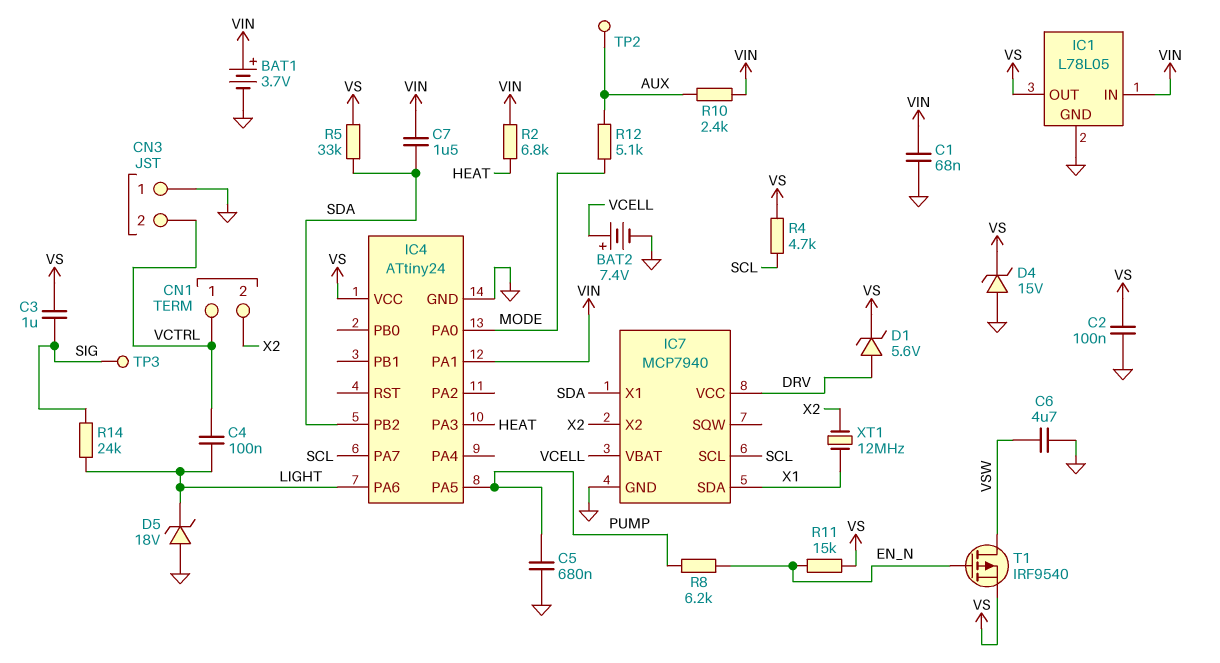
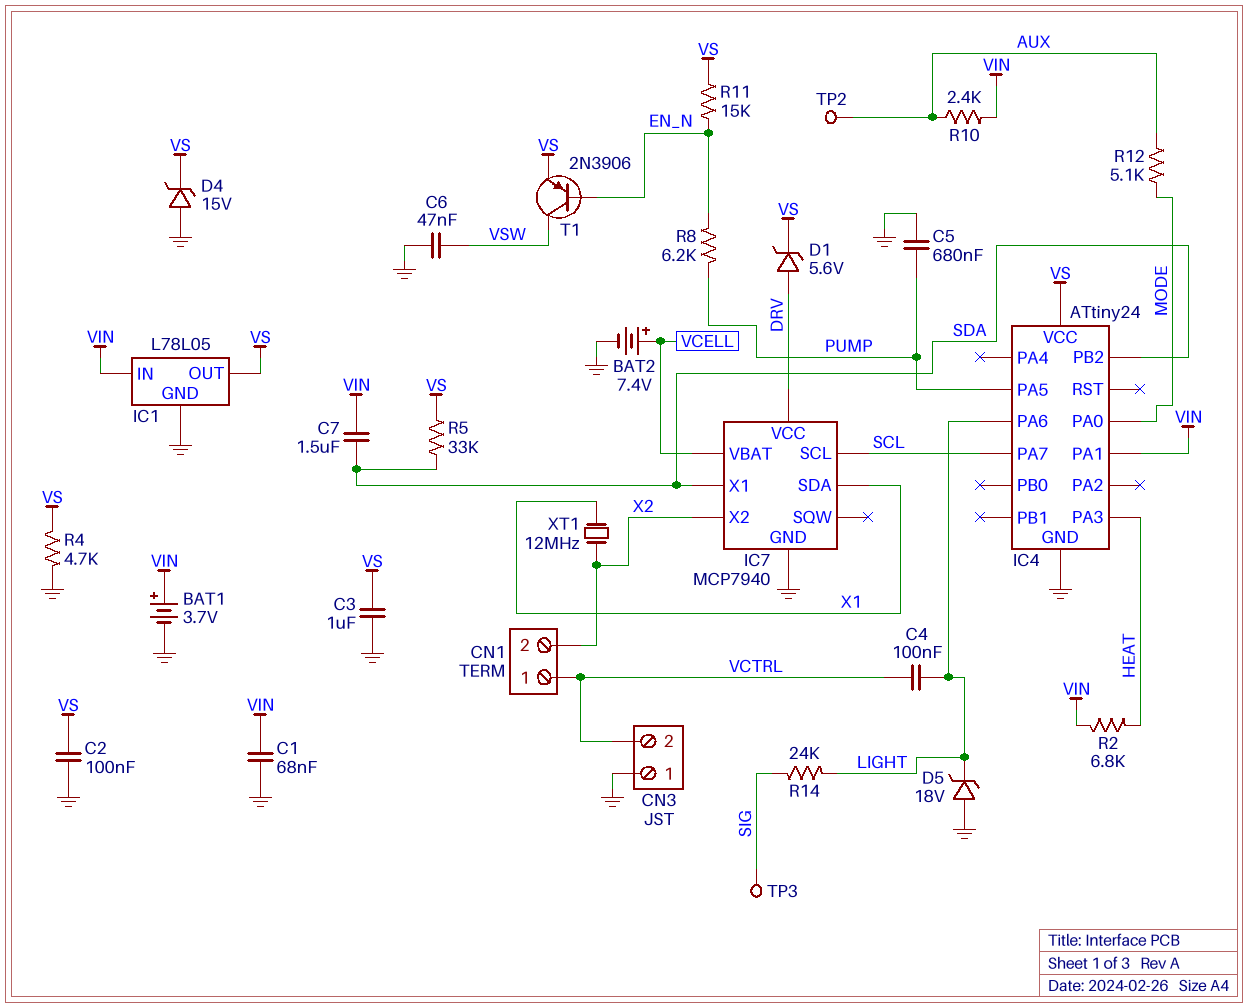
C3: 1uF (SIG, VS) -> 1uF (GND, VS)
C6: 4.7uF (GND, VSW) -> 47nF (GND, VSW)
R4: 4.7k (SCL, VS) -> 4.7k (GND, VS)
T1: PMOS IRF9540 (G EN_N, D VSW, S VS) -> PNP 2N3906 (B EN_N, C VSW, E VS)

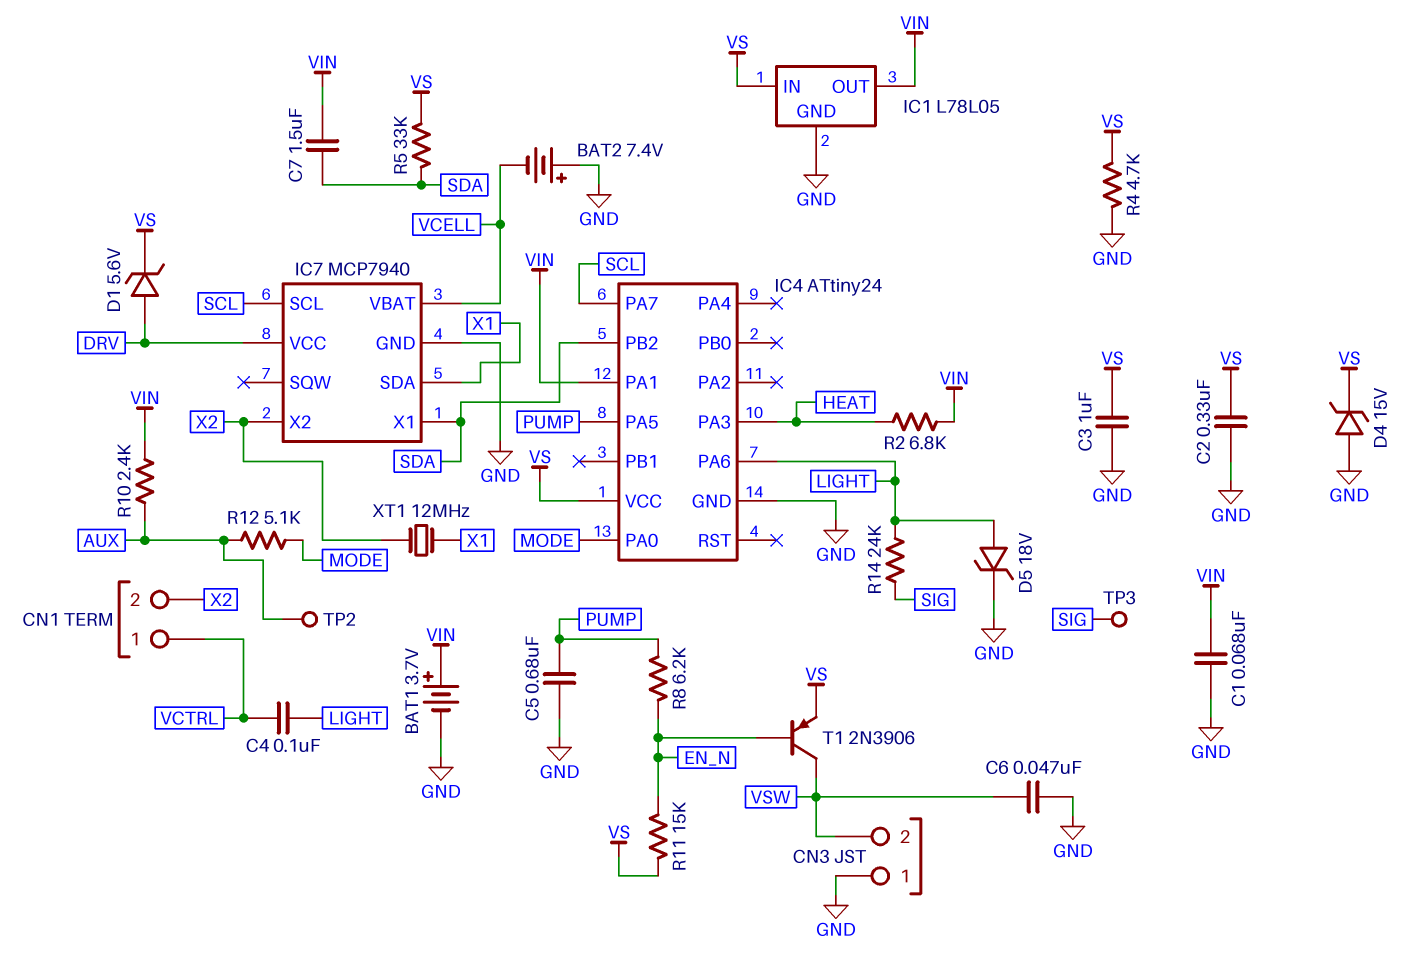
BAT2: 7.4V (plus VCELL, minus GND) -> 7.4V (plus GND, minus VCELL)
C2: 100nF (GND, VS) -> 330nF (GND, VS)
CN3 pin 2: VCTRL -> VSW
D5: zener 18V (A GND, K LIGHT) -> zener 18V (A LIGHT, K GND)
IC1 pin IN: VIN -> VS
IC1 pin OUT: VS -> VIN

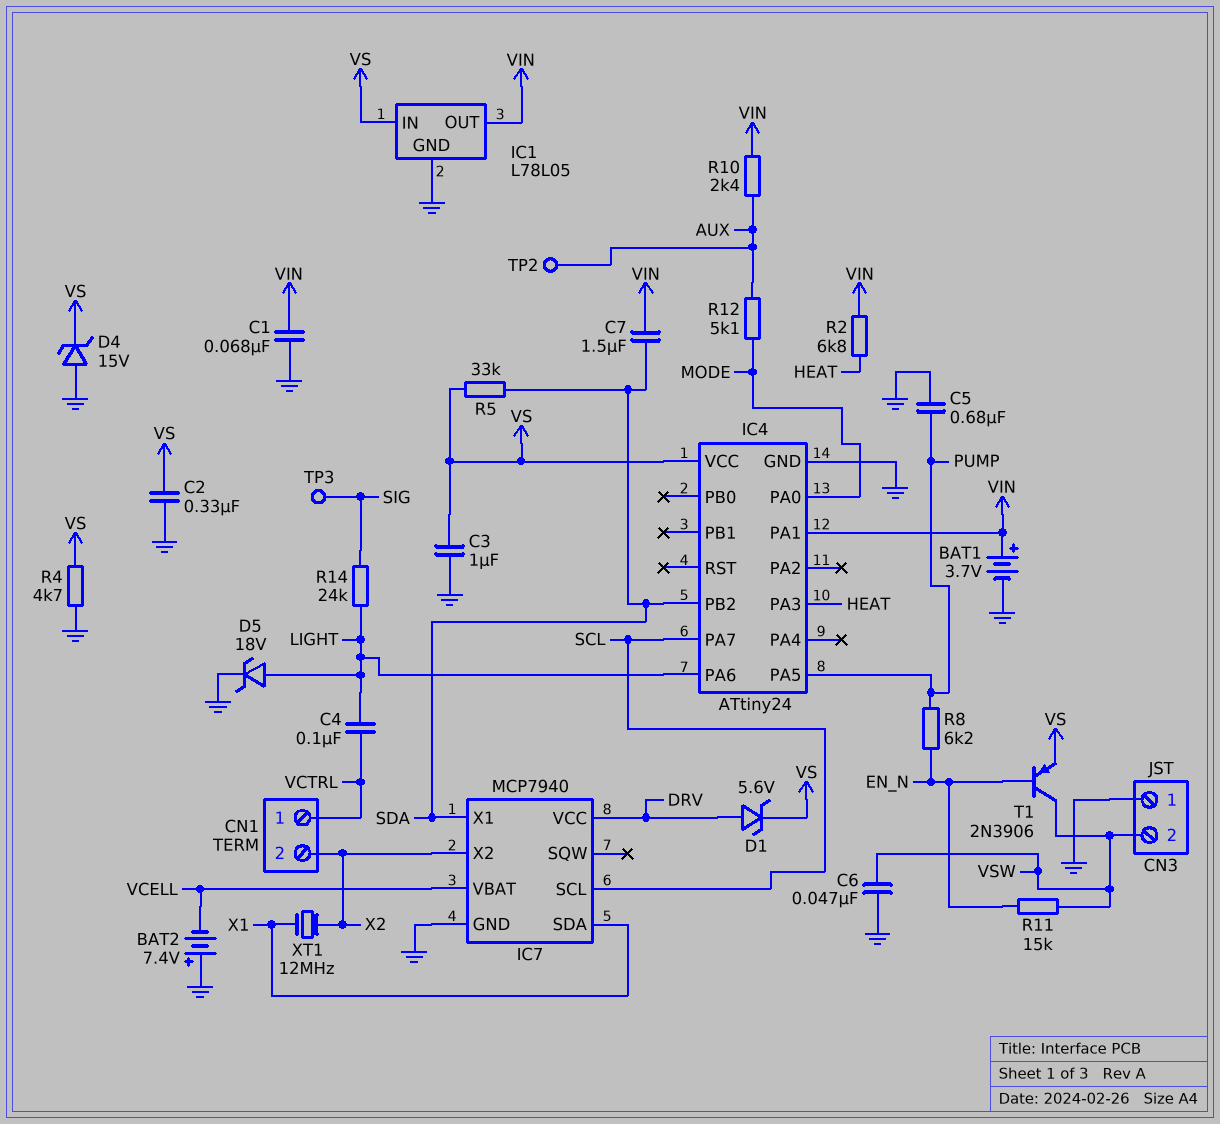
R11: 15k (EN_N, VS) -> 15k (EN_N, VSW)

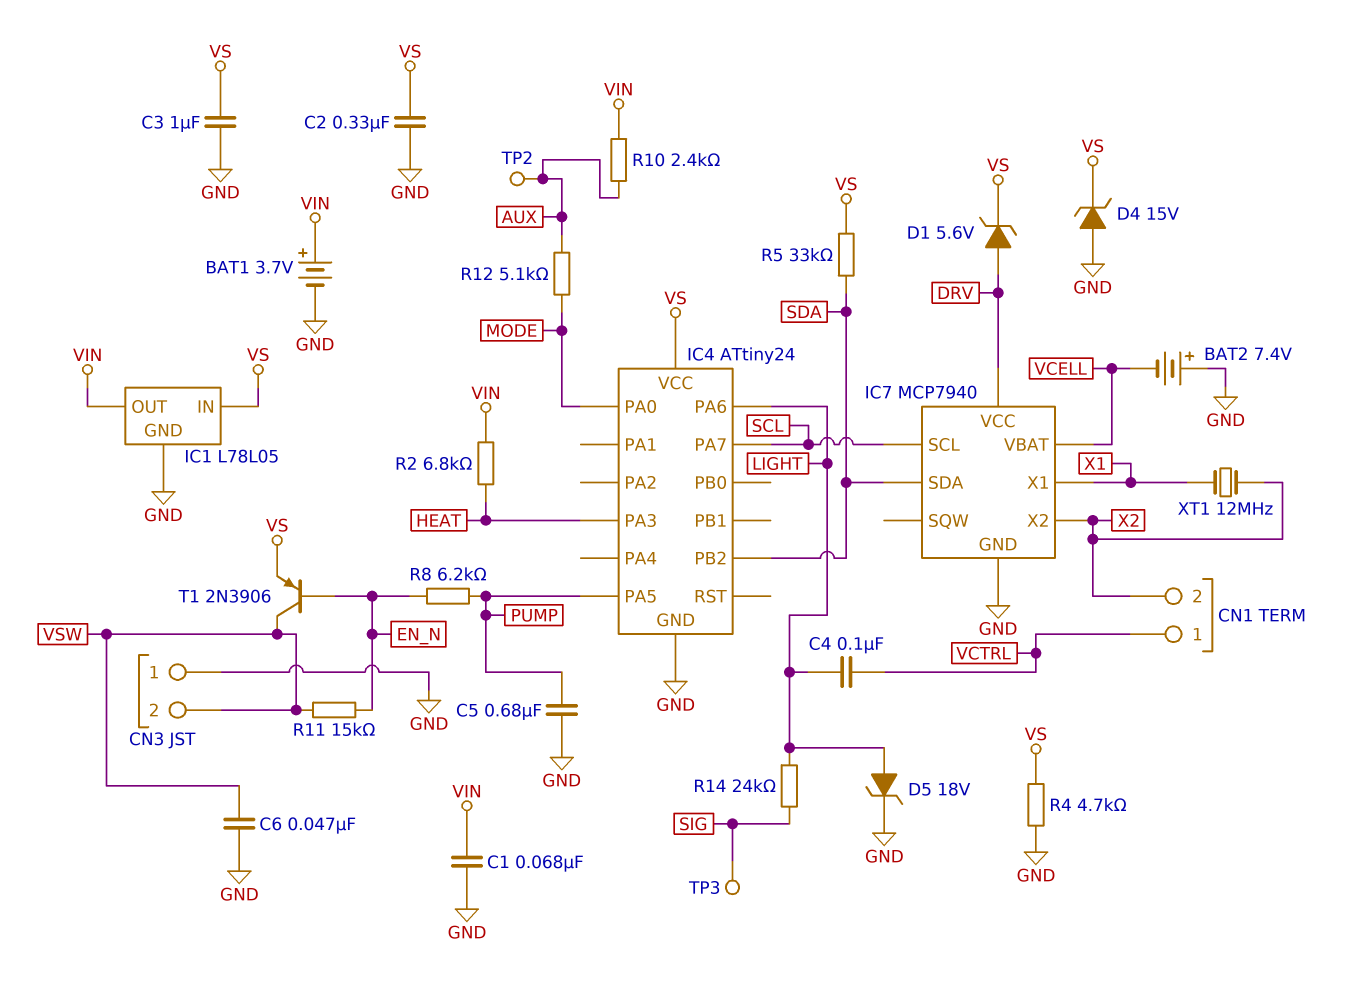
C7: 1.5uF (SDA, VIN) -> none
IC4 pin PA1: VIN -> none
IC7 pin SDA: X1 -> SDA
IC7 pin X1: SDA -> X1

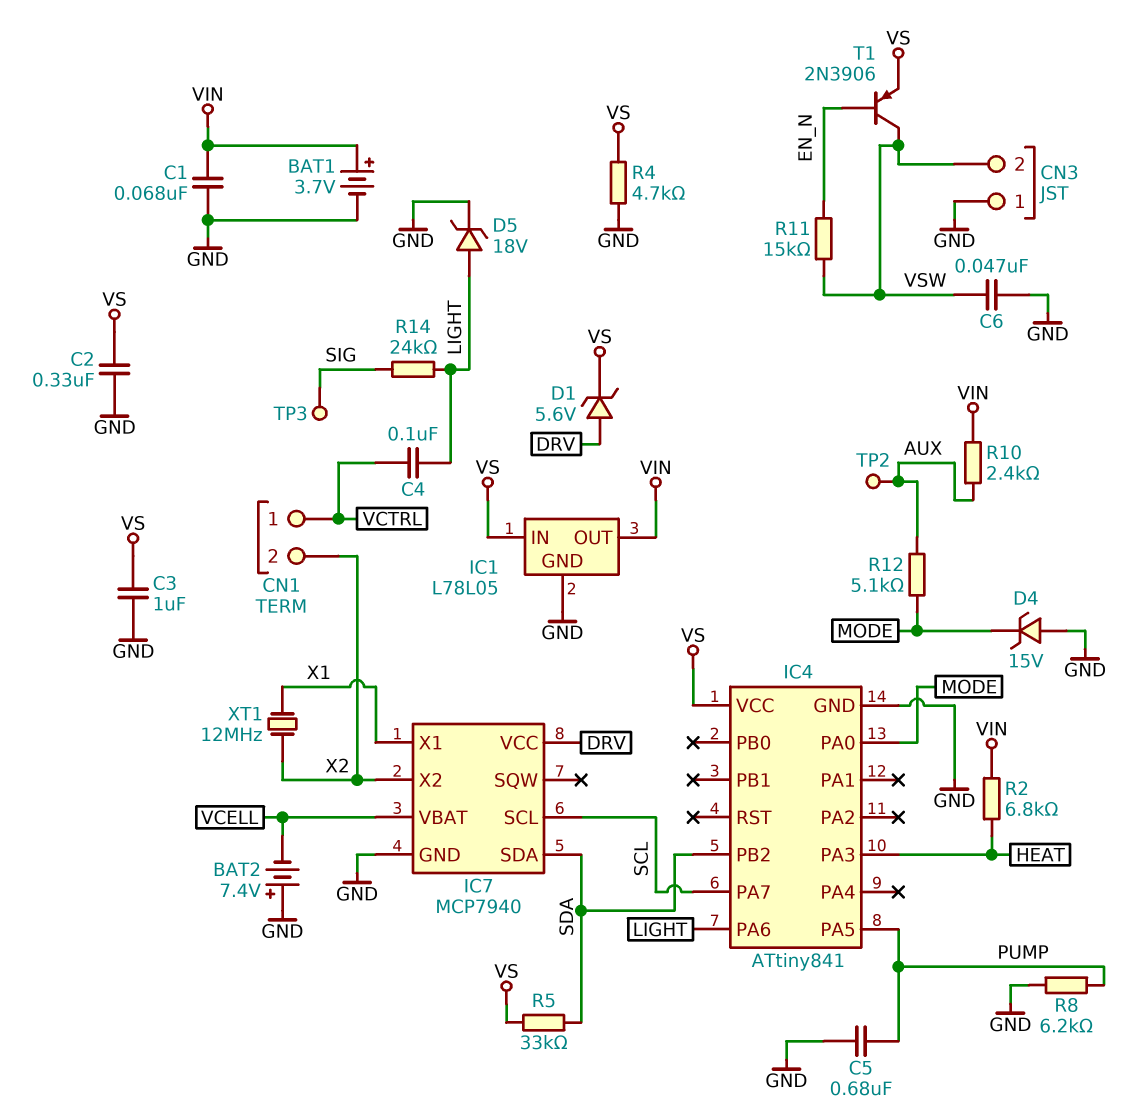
D4: zener 15V (A GND, K VS) -> zener 15V (A GND, K MODE)
IC4: ATtiny24 -> ATtiny841
R8: 6.2k (EN_N, PUMP) -> 6.2k (GND, PUMP)

